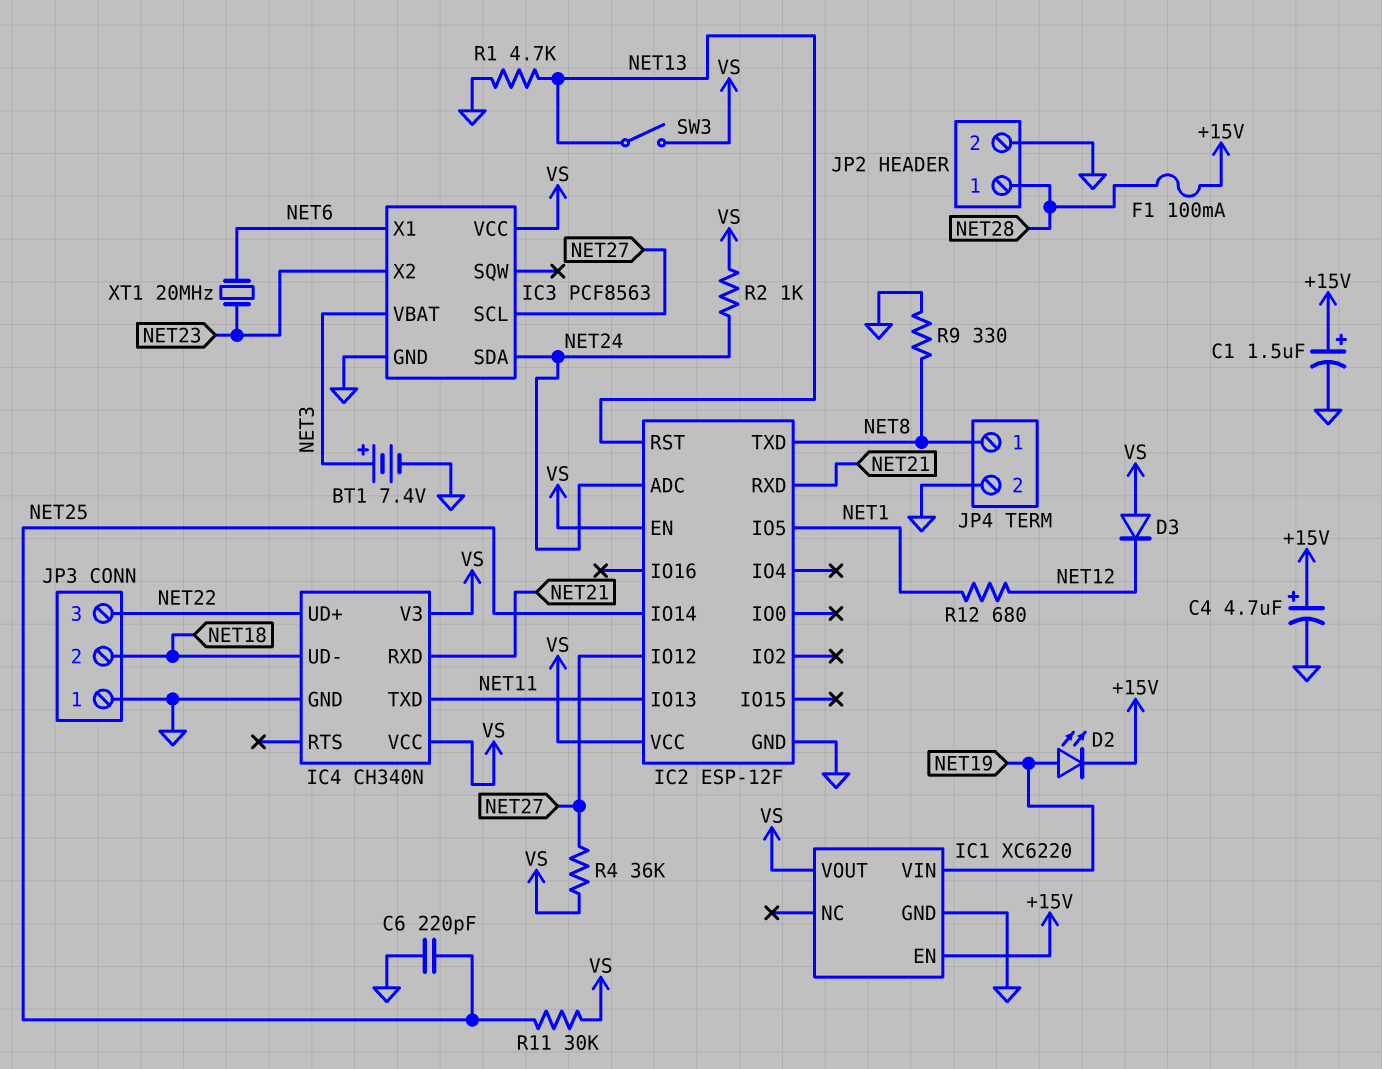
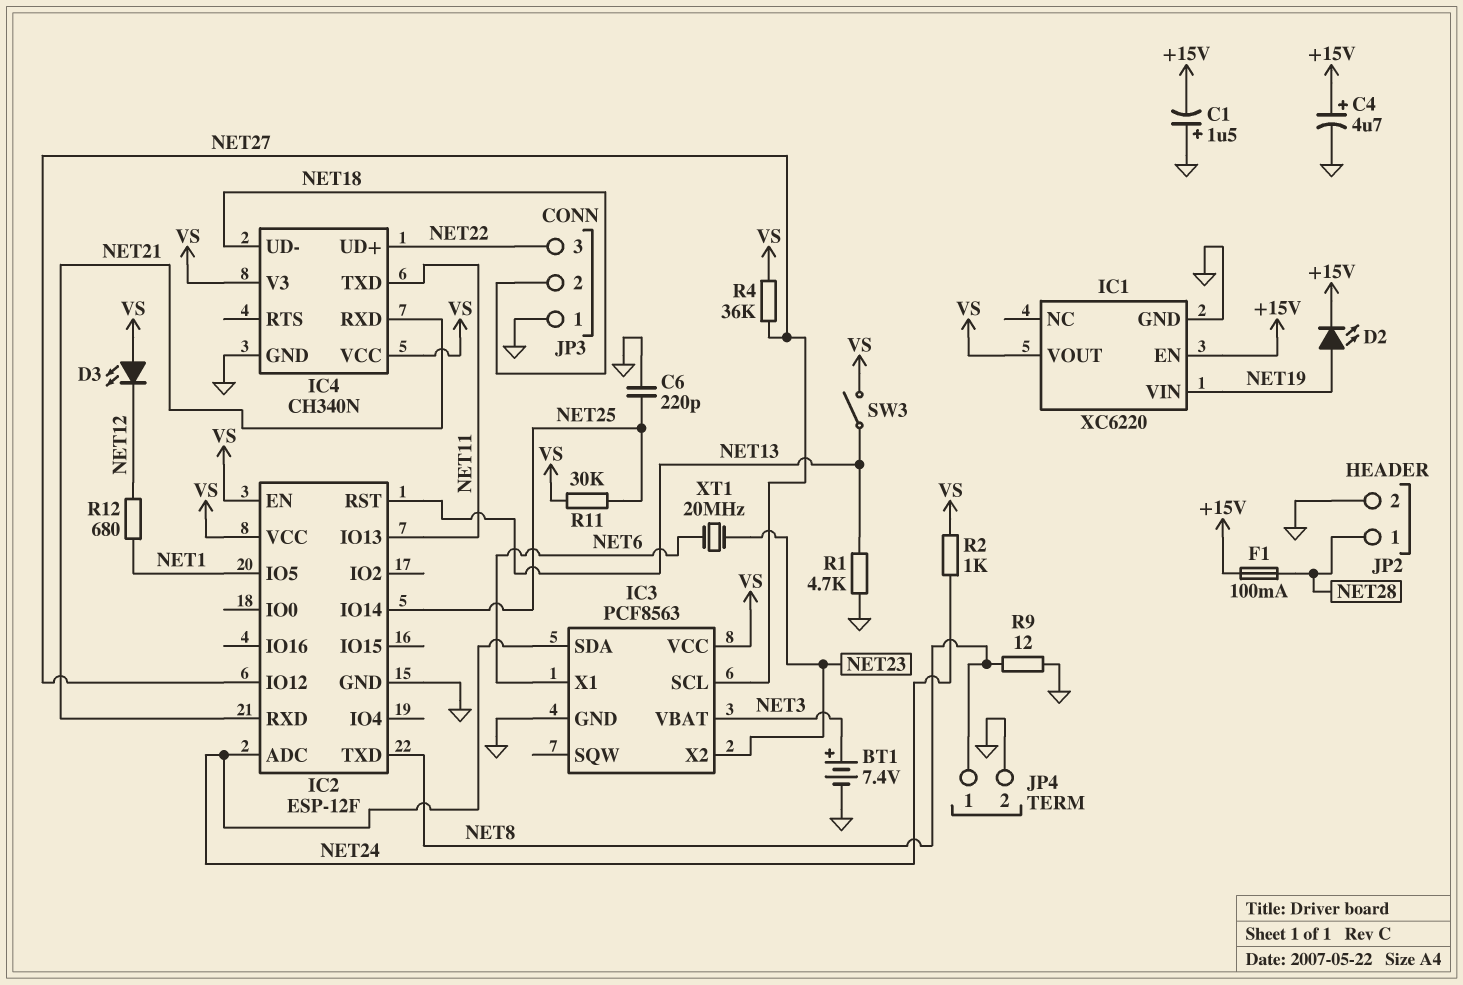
C1: 1.5uF (plus +15V, minus GND) -> 1.5uF (plus GND, minus +15V)
D3: diode (A VS, K NET12) -> LED (A VS, K NET12)
R9: 330 (GND, NET8) -> 12 (GND, NET8)

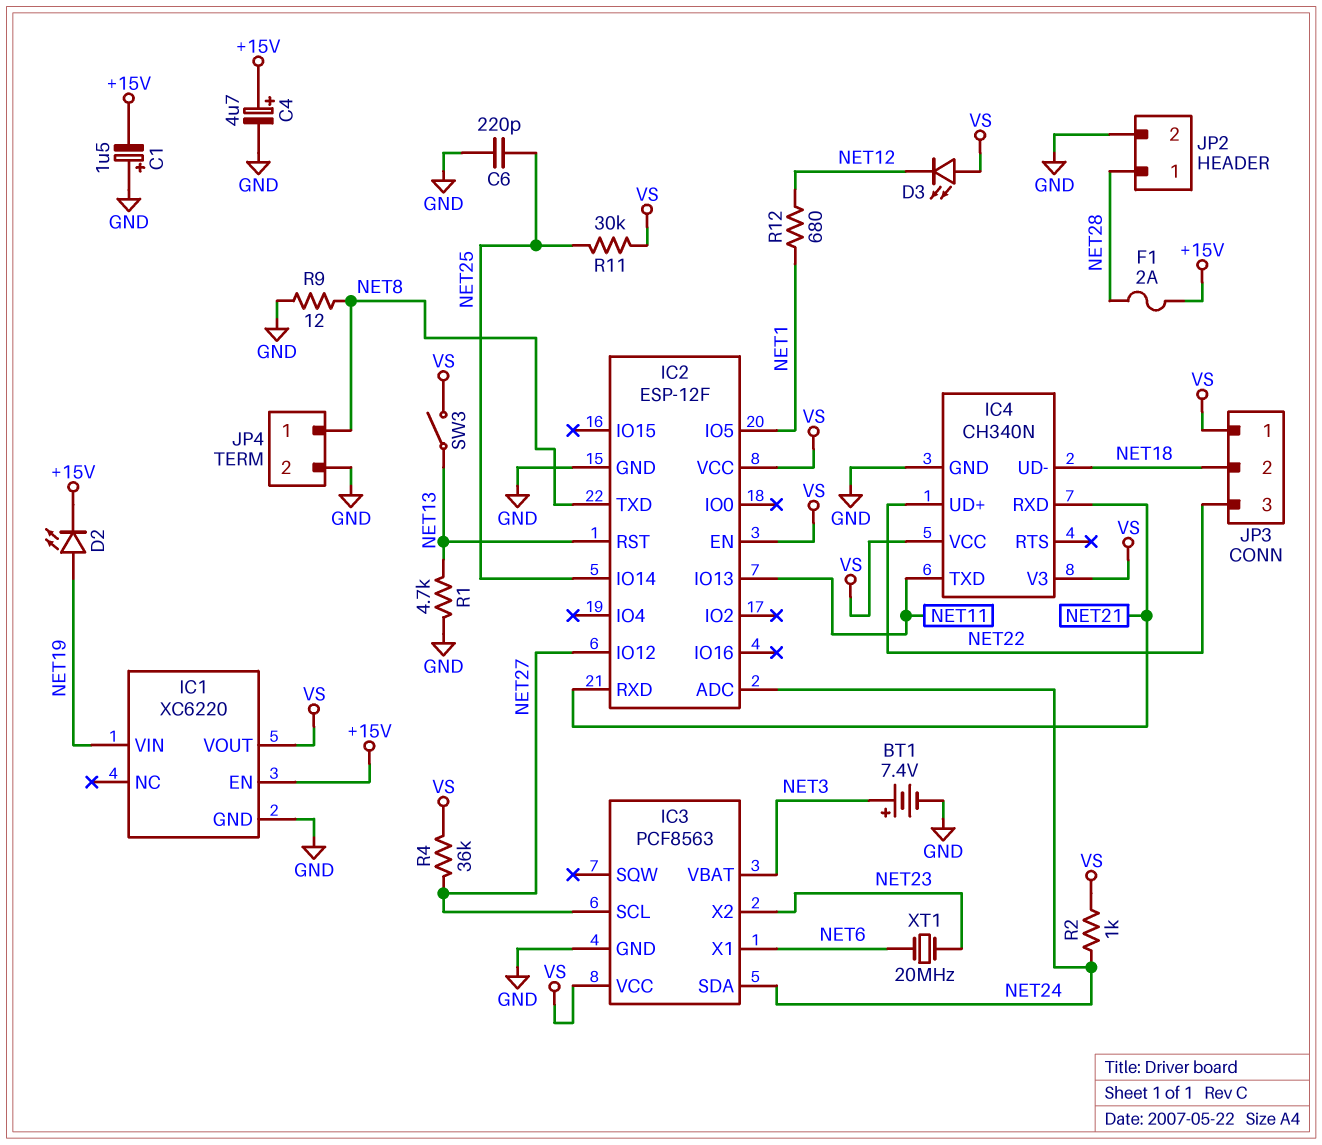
F1: 100mA (+15V, NET28) -> 2A (+15V, NET28)
JP3 pin 1: GND -> VS

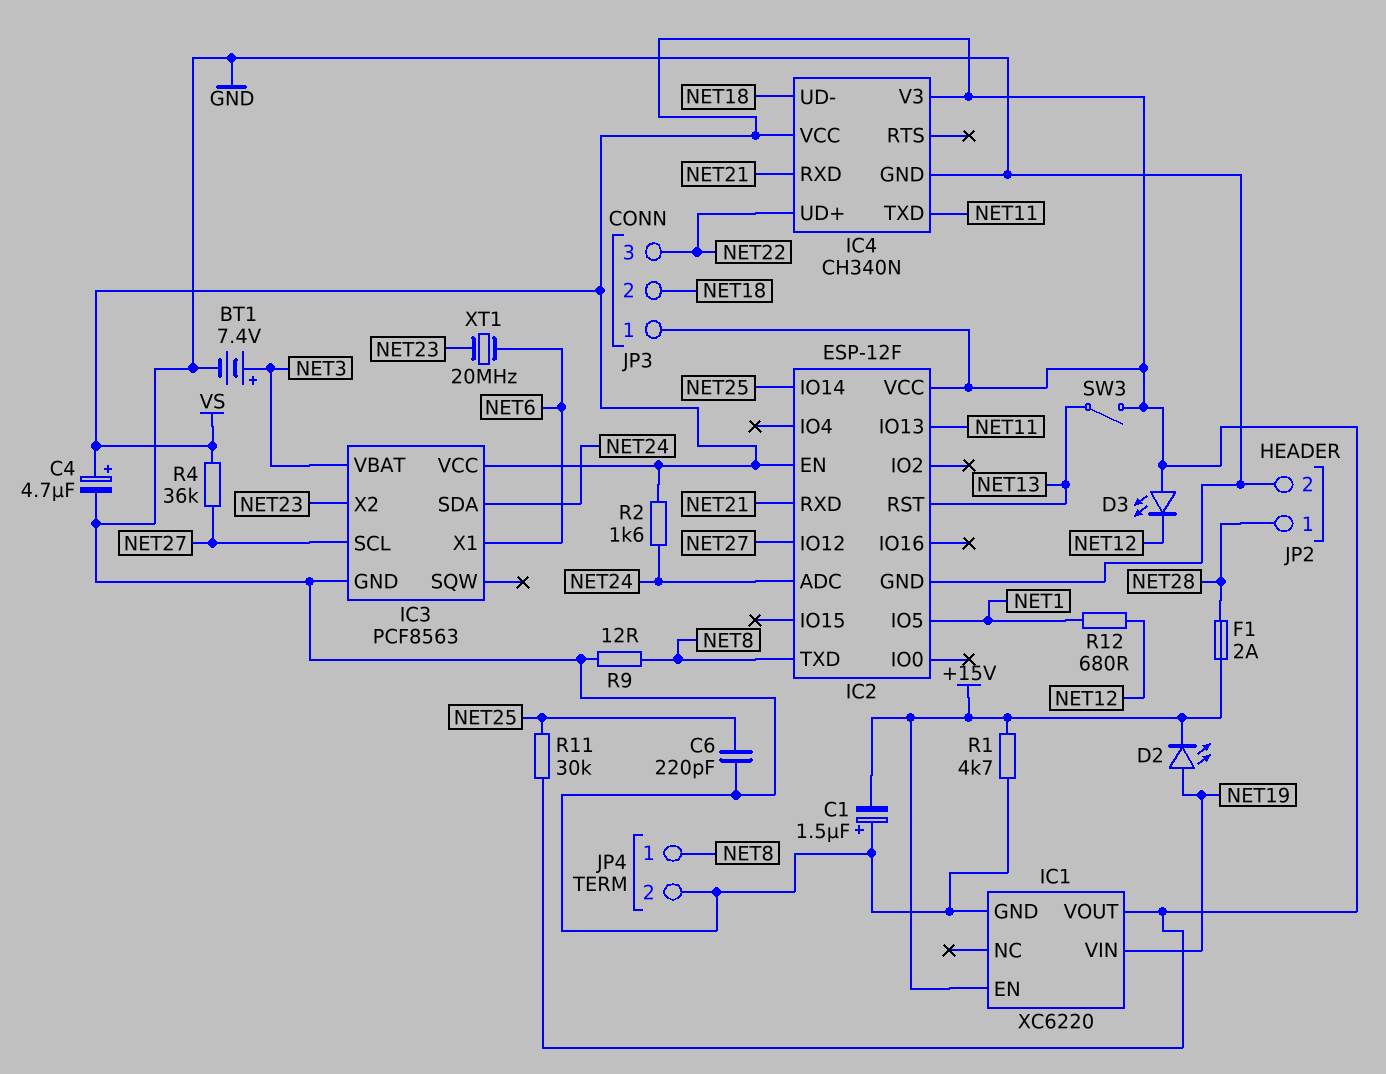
C4: 4.7uF (plus +15V, minus GND) -> 4.7uF (plus VS, minus GND)
R1: 4.7k (GND, NET13) -> 4.7k (+15V, GND)
R2: 1k (NET24, VS) -> 1.6k (NET24, VS)

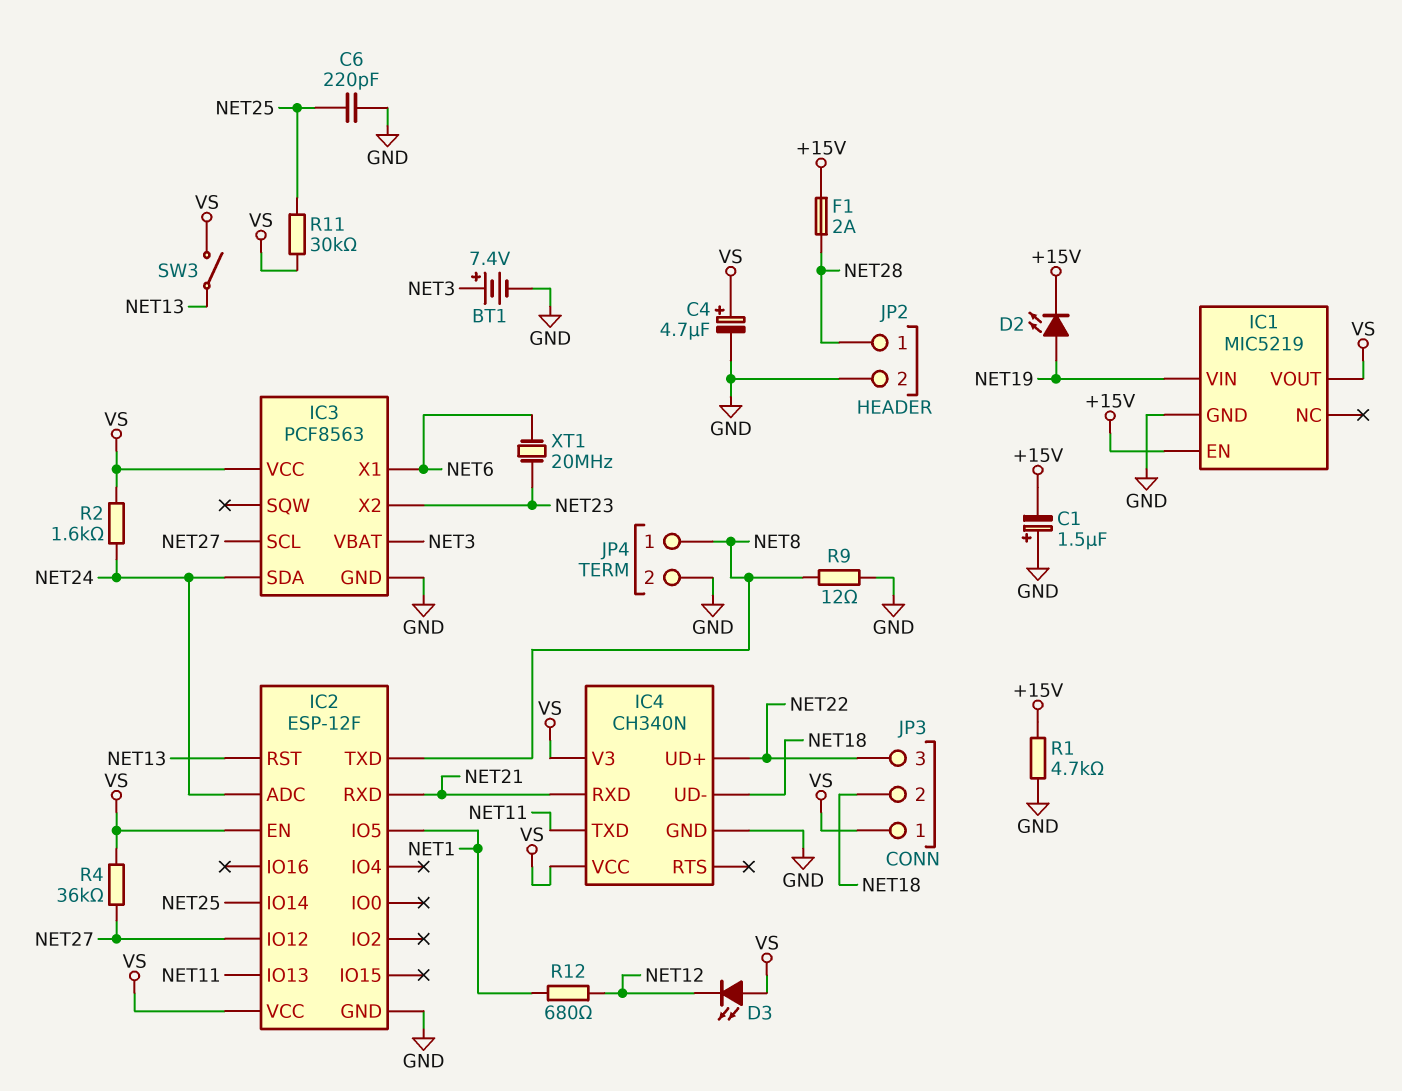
IC1: XC6220 -> MIC5219

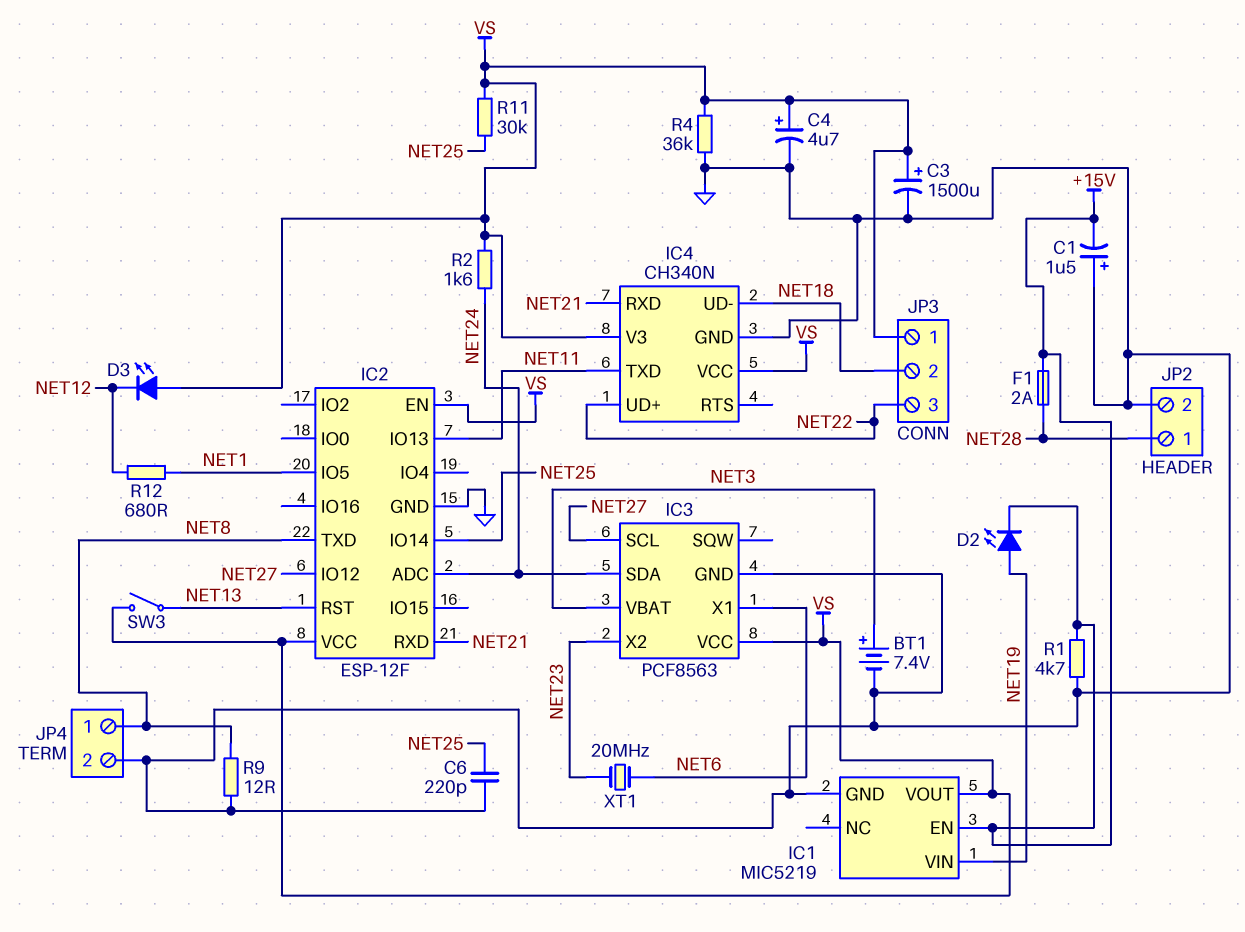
C3: none -> 1500uF (plus VS, minus GND)
R4: 36k (NET27, VS) -> 36k (GND, VS)

